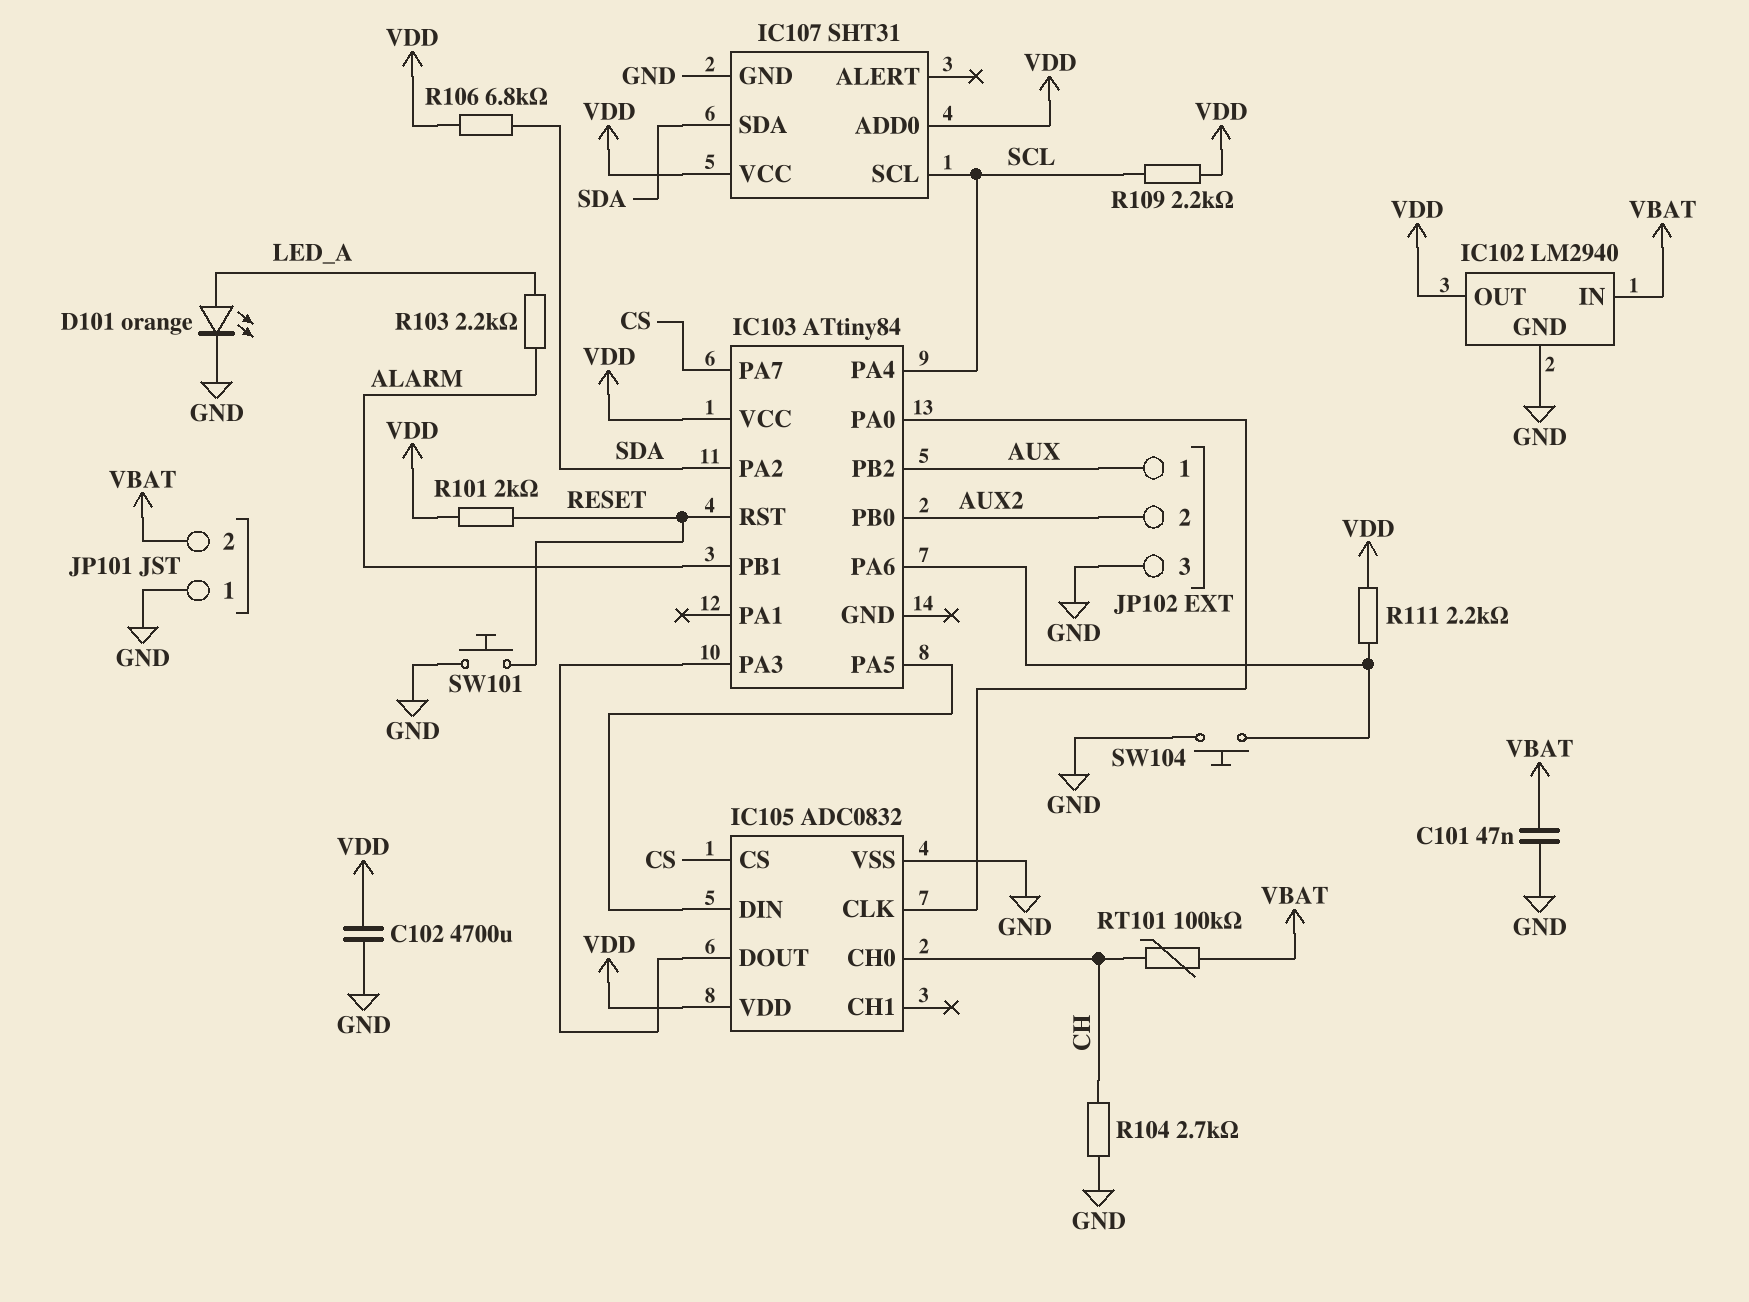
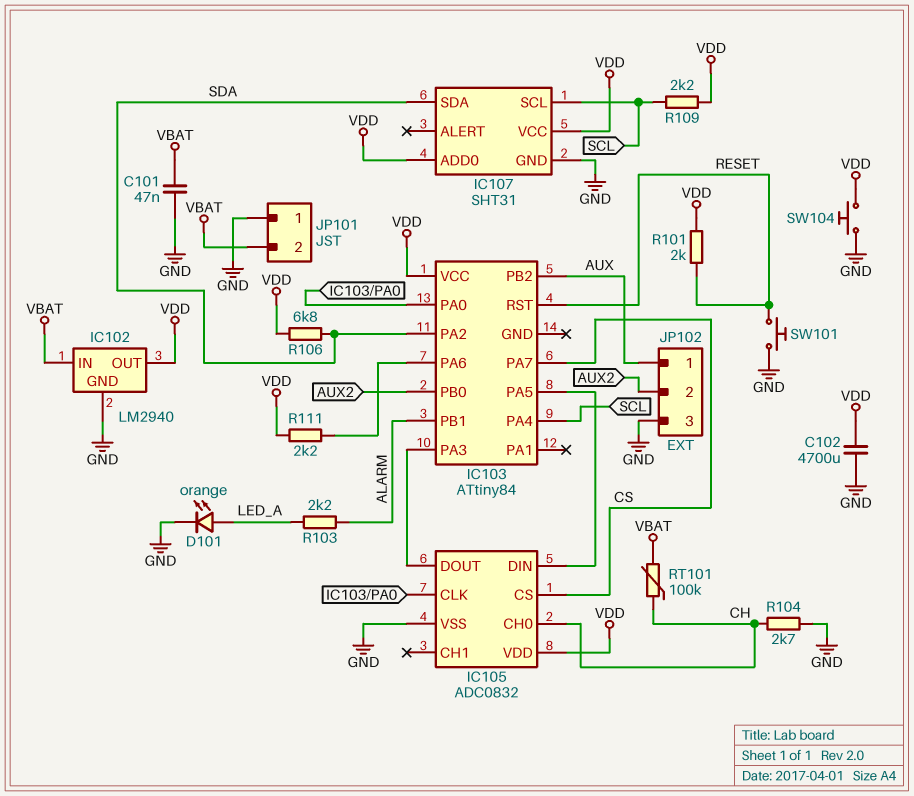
SW104: button (GND, IC103/PA6) -> button (GND, VDD)

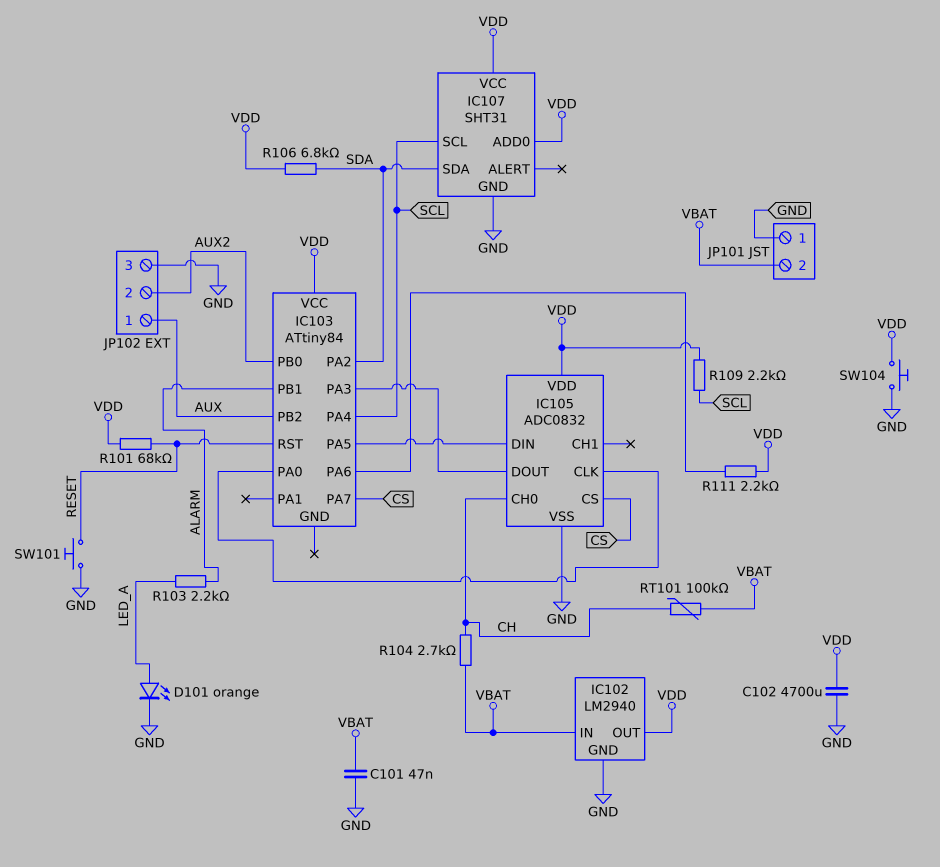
R101: 2k (RESET, VDD) -> 68k (RESET, VDD)
R104: 2.7k (CH, GND) -> 2.7k (CH, VBAT)

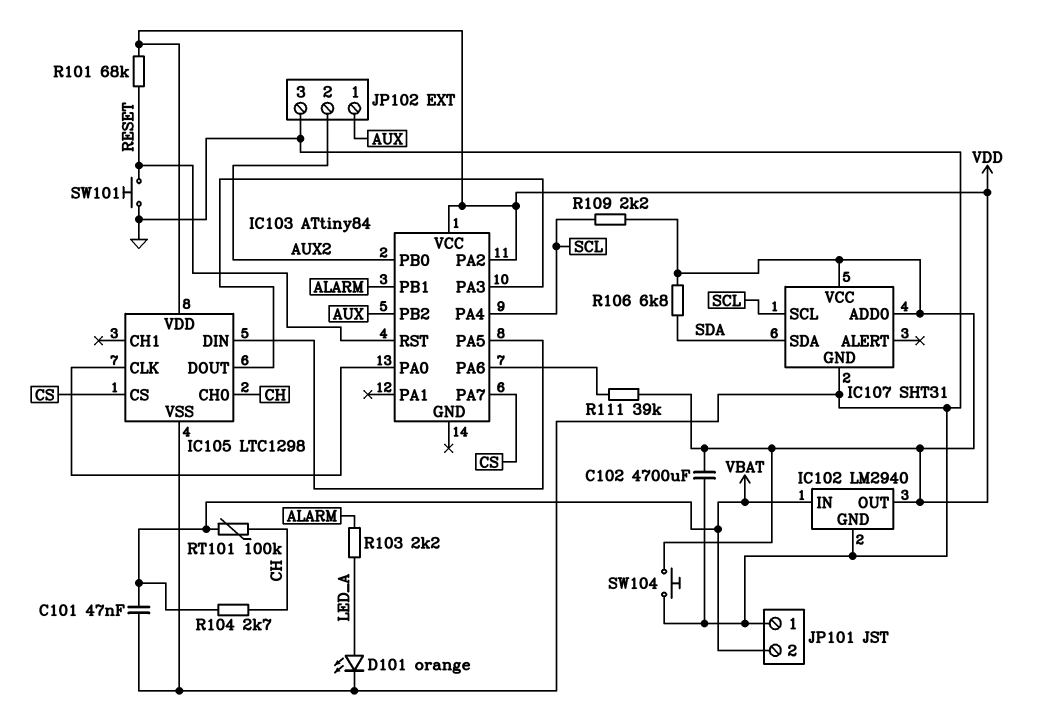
IC103 pin PA2: SDA -> VDD
IC105: ADC0832 -> LTC1298
R111: 2.2k (IC103/PA6, VDD) -> 39k (IC103/PA6, VDD)

